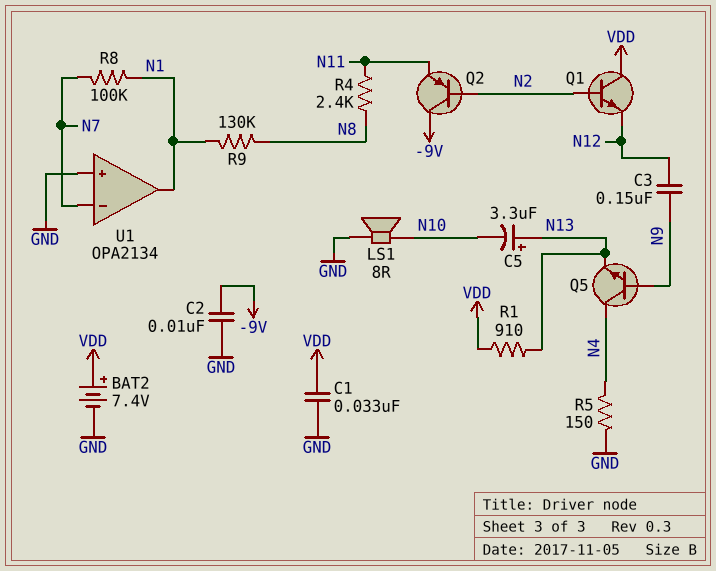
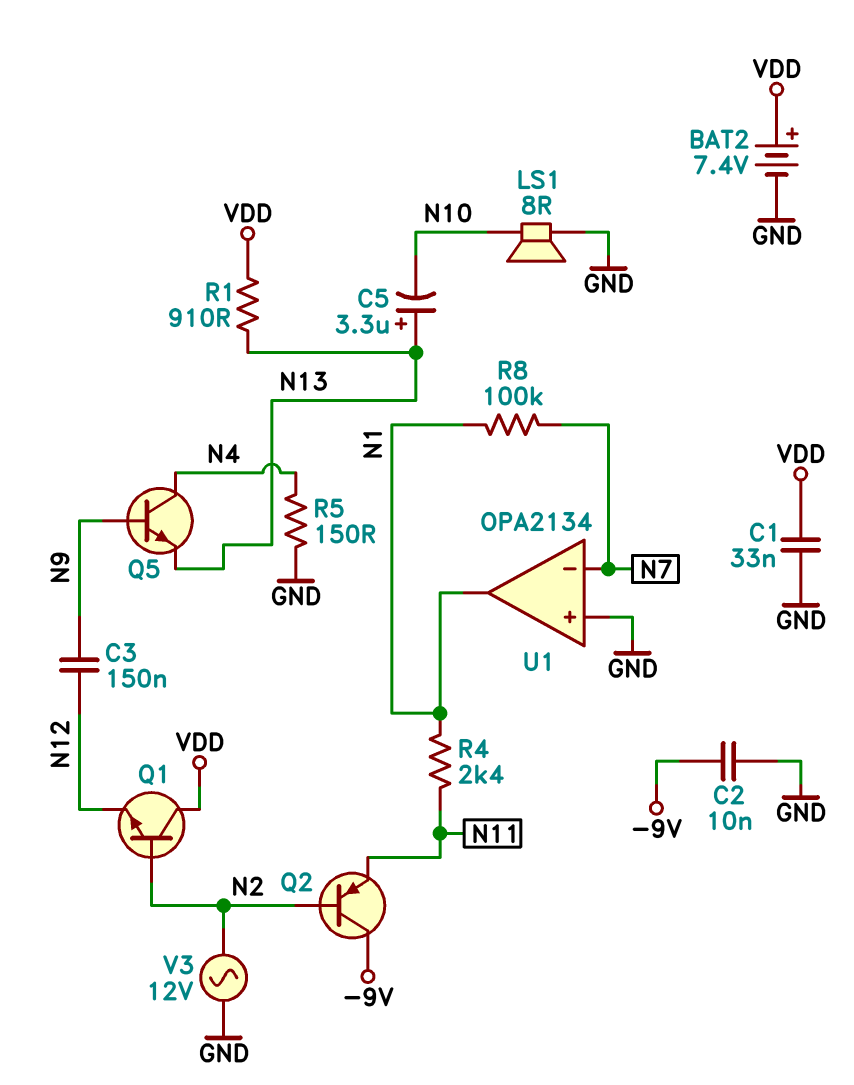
R4: 2.4k (N8, N11) -> 2.4k (N1, N11)
R9: 130k (N1, N8) -> none
V3: none -> AC 12V (GND, N2)

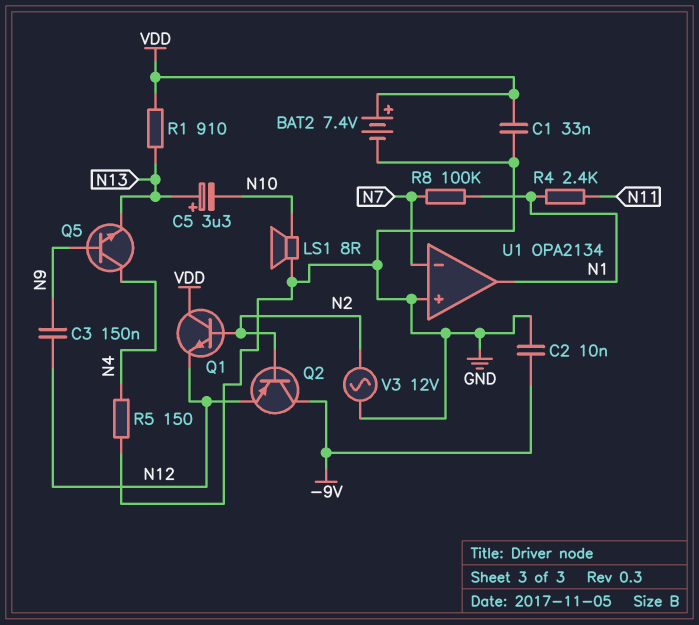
Q2: PNP (B N2, C -9V, E N11) -> PNP (B N2, C -9V, E N12)

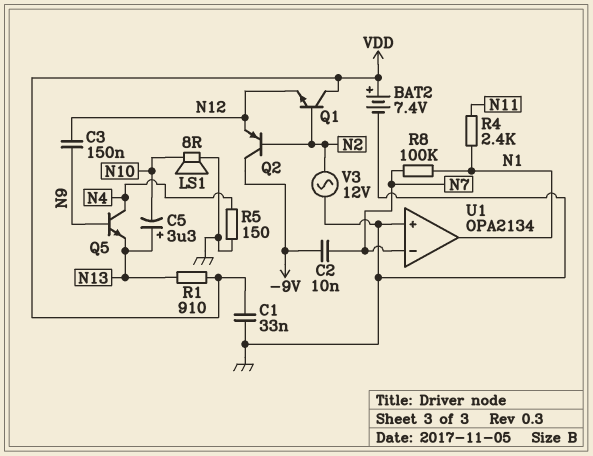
C2: 10nF (-9V, GND) -> 10nF (-9V, N7)

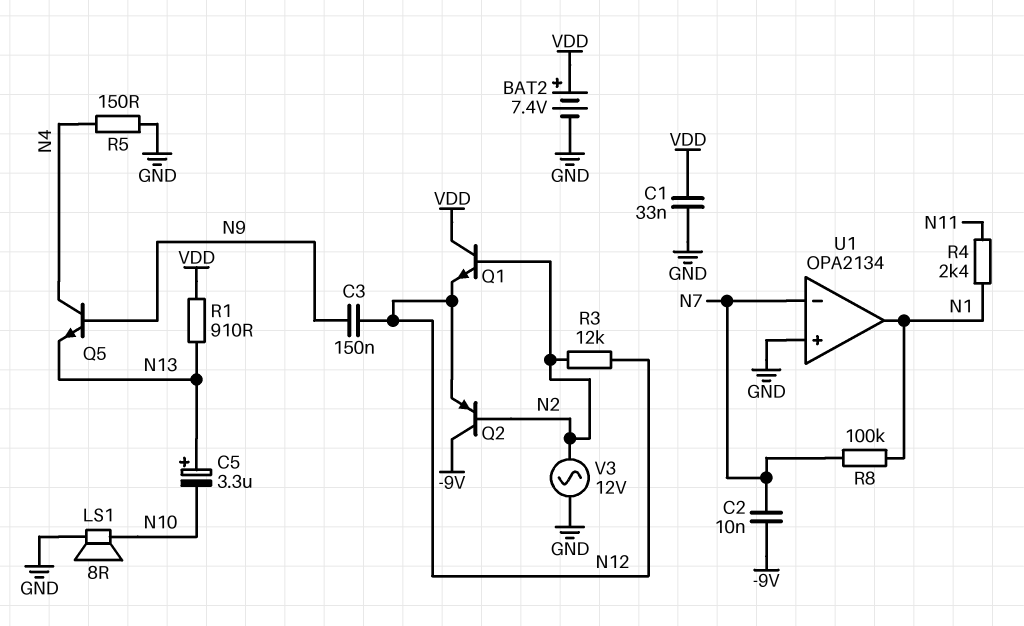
R3: none -> 12k (N2, N12)

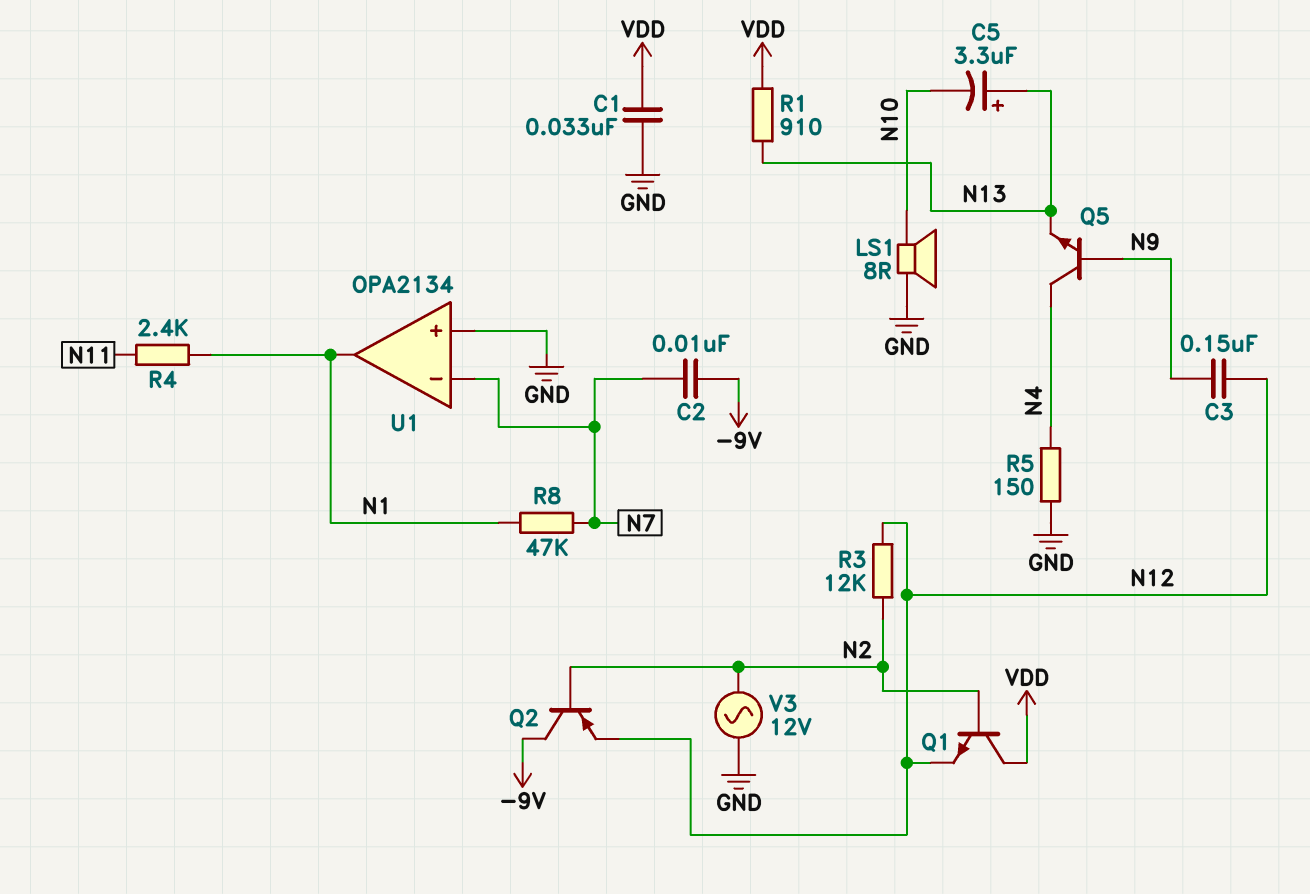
BAT2: 7.4V (plus VDD, minus GND) -> none
R8: 100k (N1, N7) -> 47k (N1, N7)

